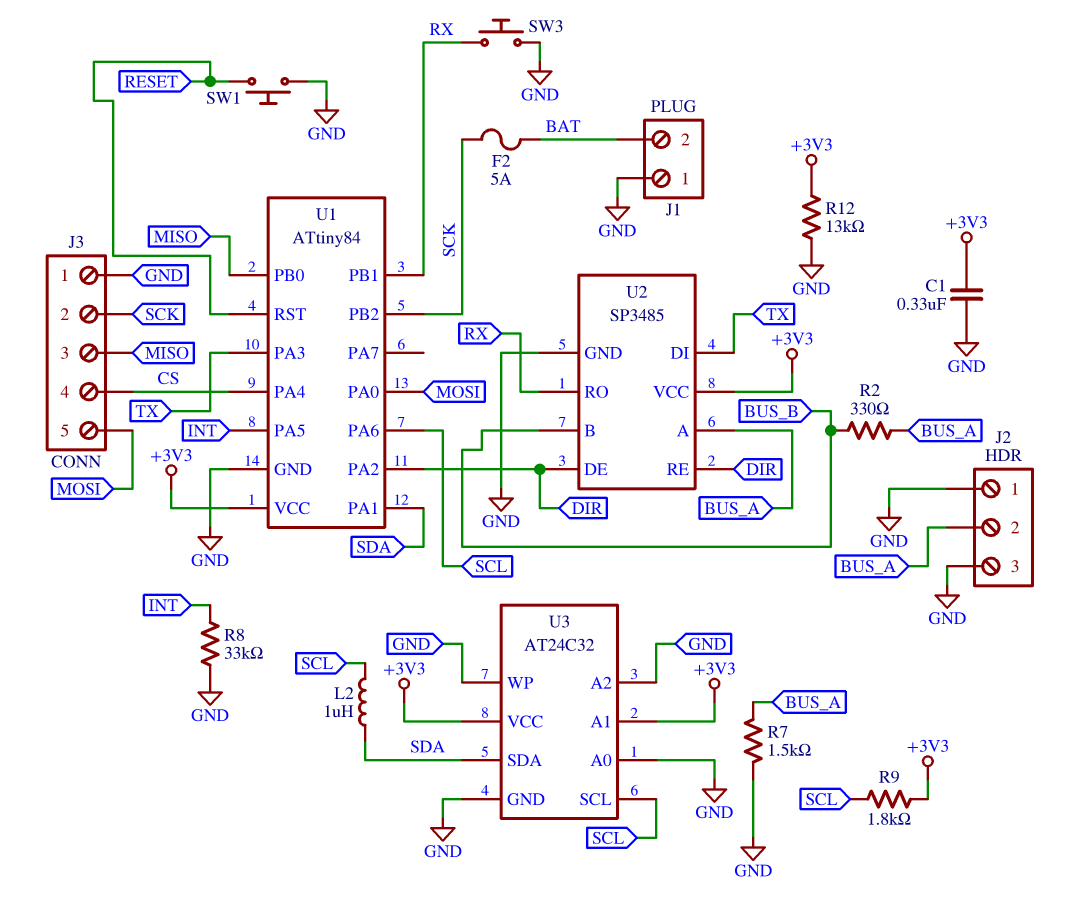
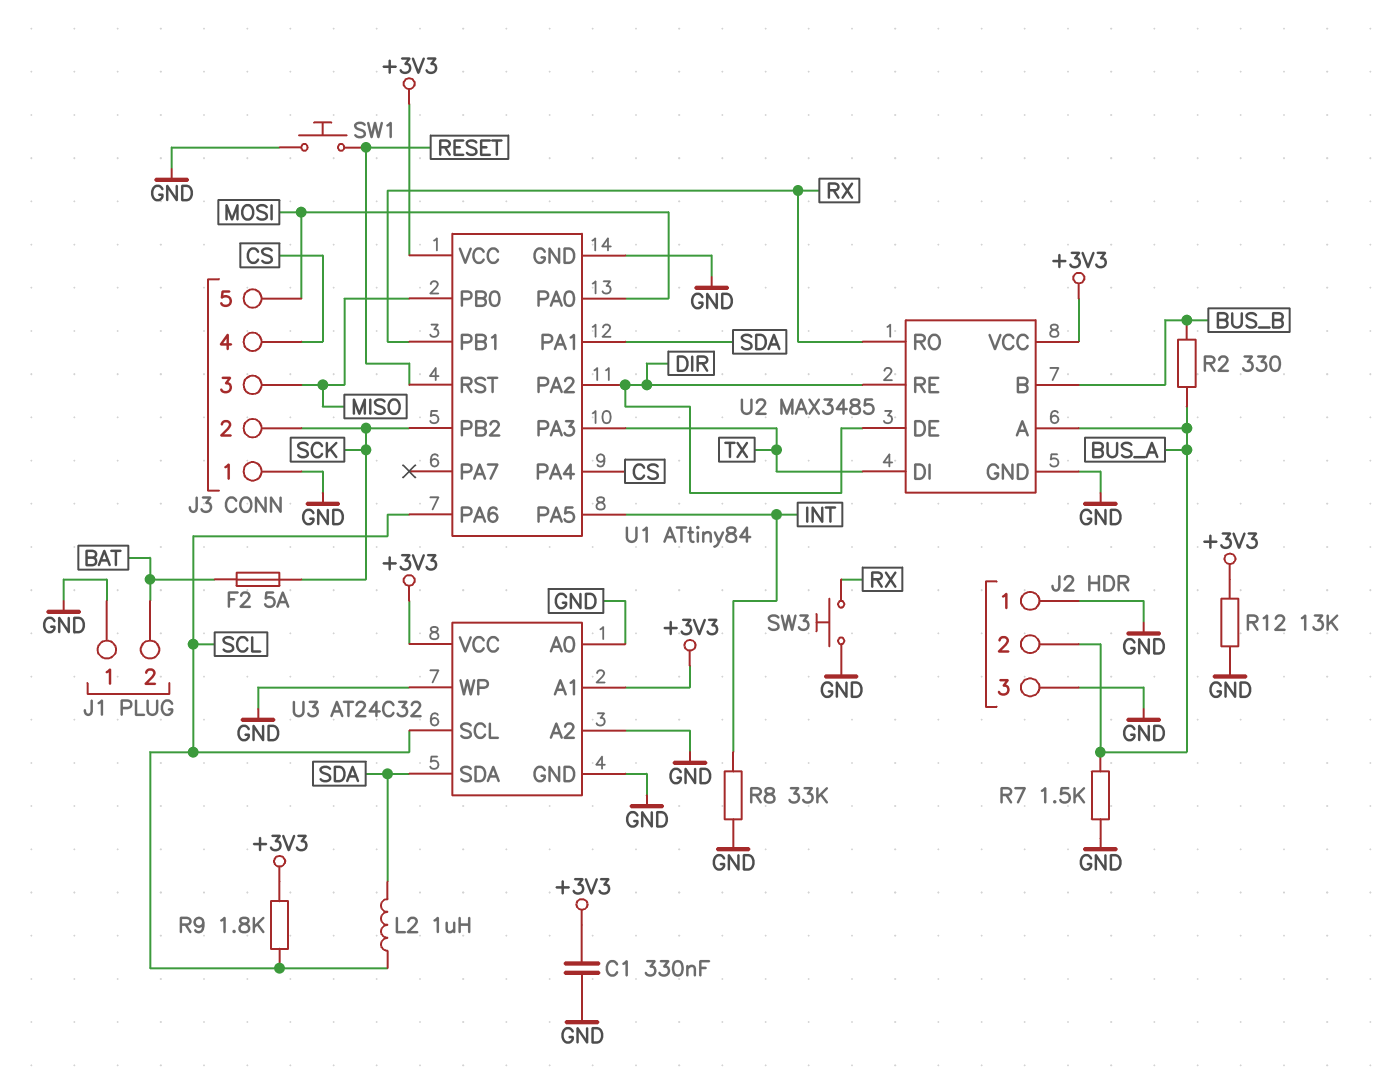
U2: SP3485 -> MAX3485

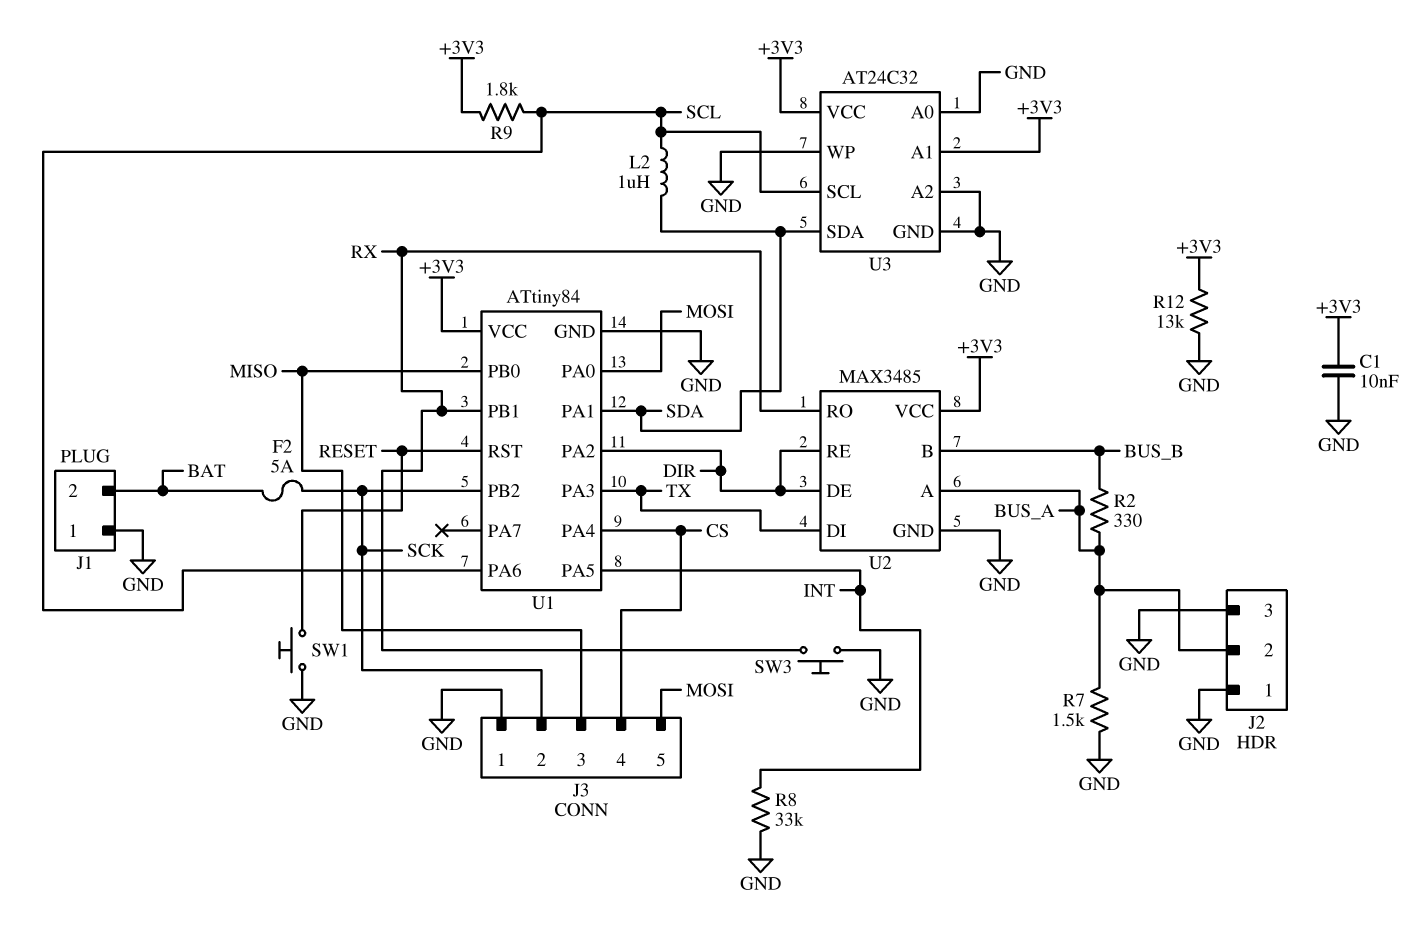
C1: 330nF (+3V3, GND) -> 10nF (+3V3, GND)

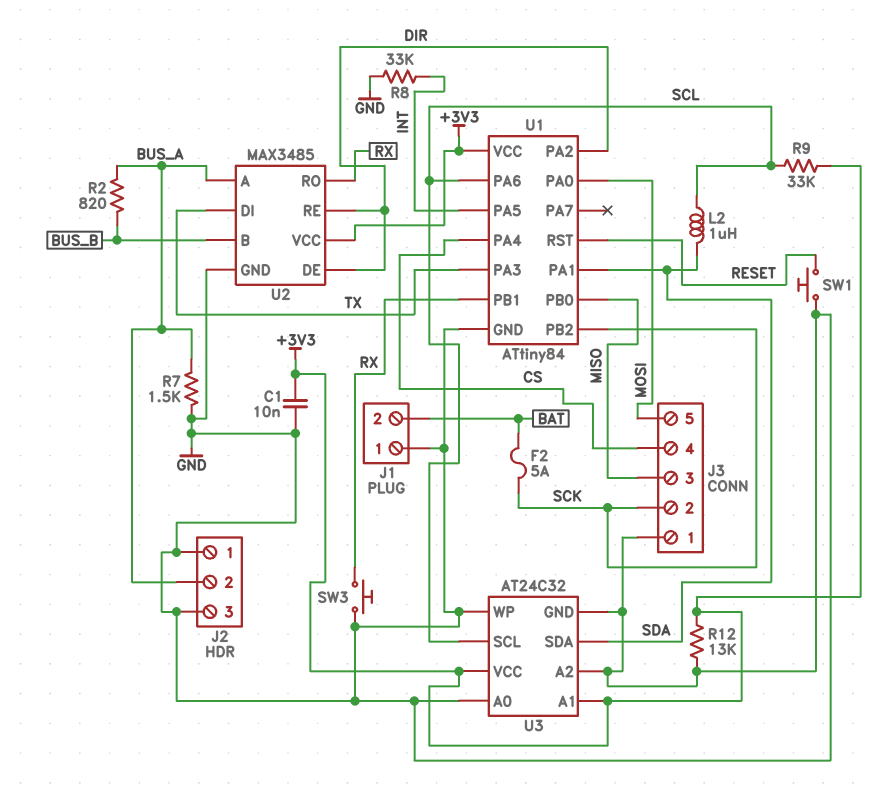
R2: 330 (BUS_A, BUS_B) -> 820 (BUS_A, BUS_B)
R9: 1.8k (+3V3, SCL) -> 33k (+3V3, SCL)

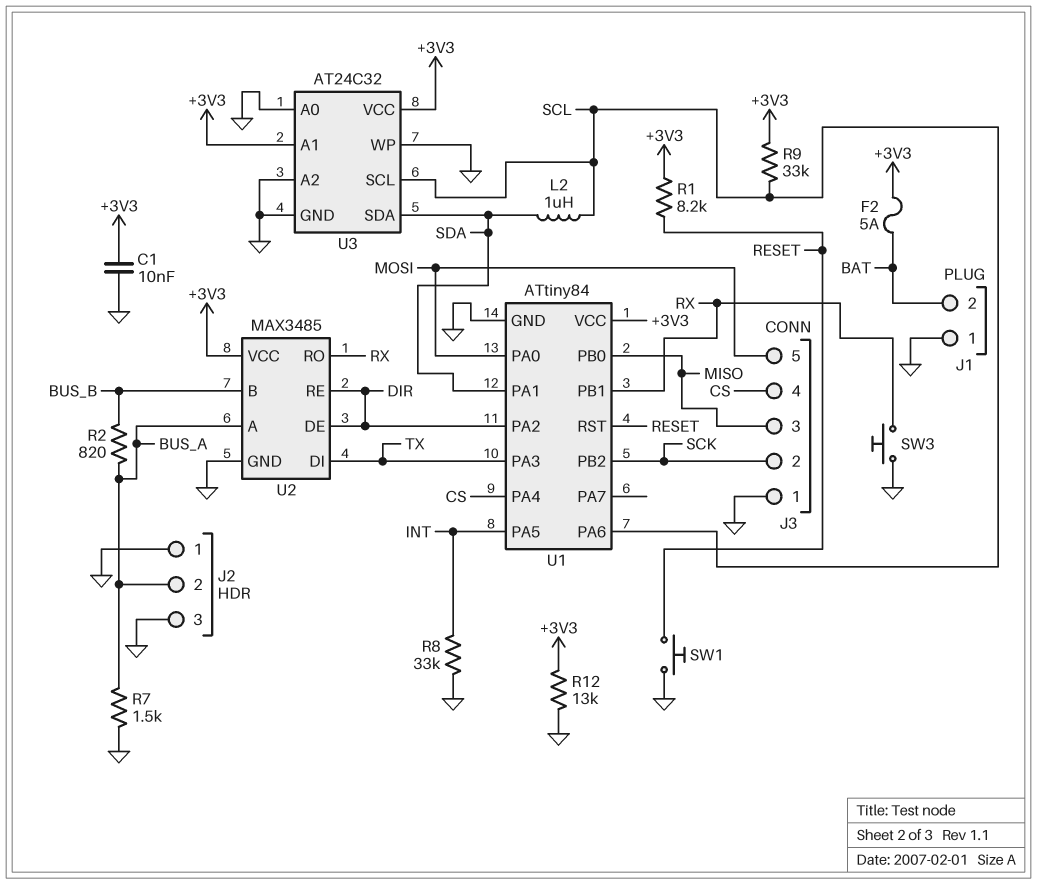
F2: 5A (BAT, SCK) -> 5A (+3V3, BAT)
R1: none -> 8.2k (+3V3, RESET)

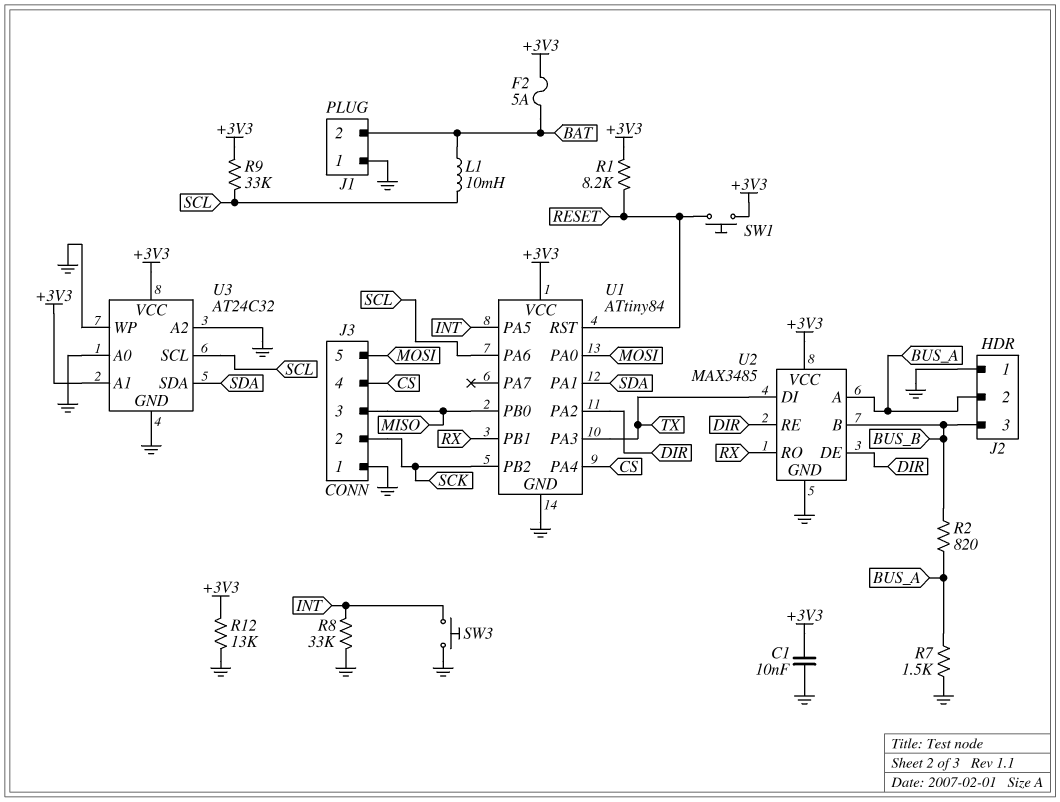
J2 pin 3: GND -> BUS_B
L1: none -> 10mH (BAT, SCL)
L2: 1uH (SCL, SDA) -> none
SW1: button (GND, RESET) -> button (+3V3, RESET)
SW3: button (GND, RX) -> button (GND, INT)

